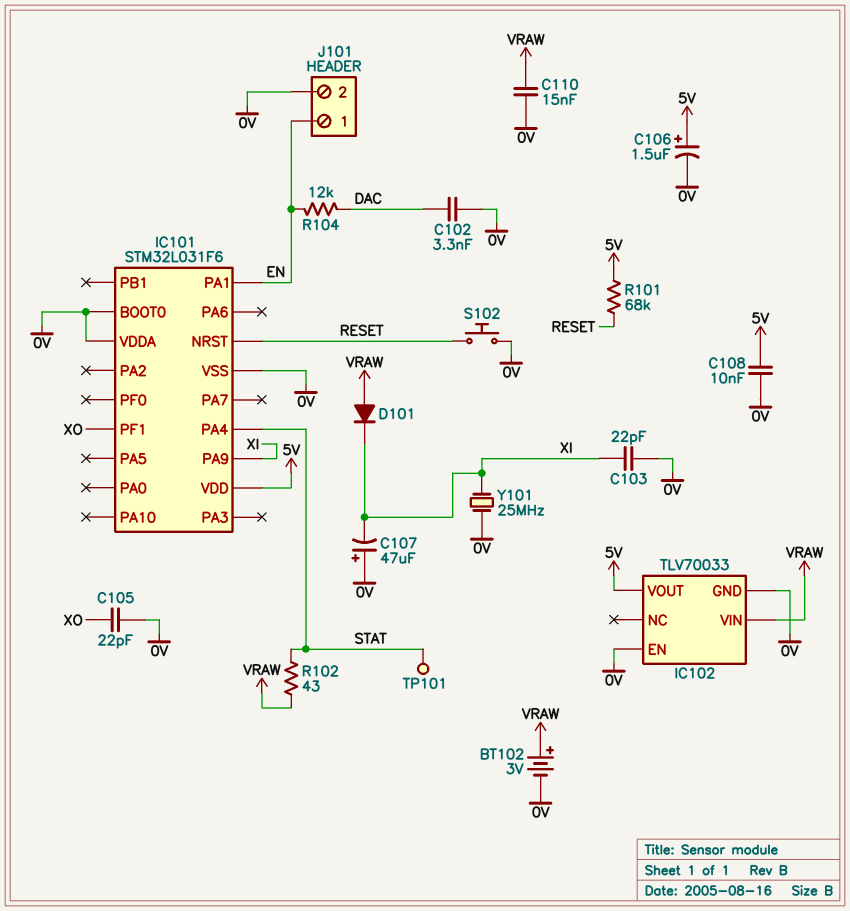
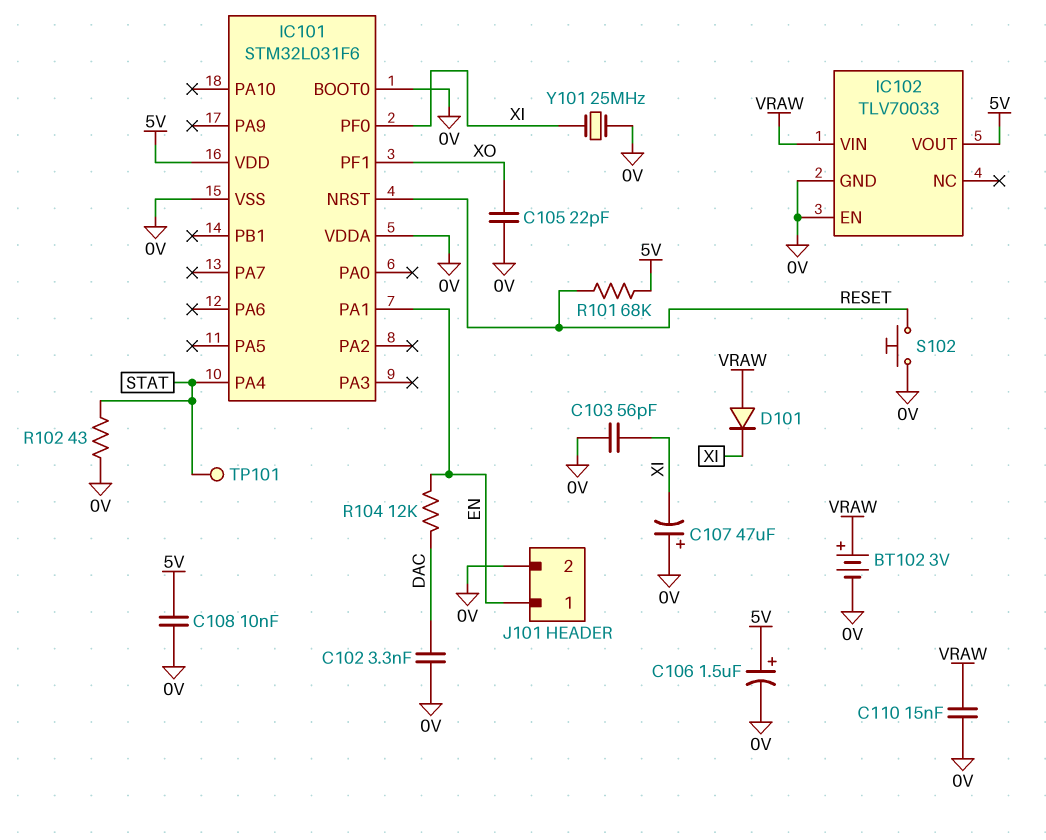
C103: 22pF (0V, XI) -> 56pF (0V, XI)
IC101 pin PA9: XI -> none
IC101 pin PF0: none -> XI
R102: 43 (STAT, VRAW) -> 43 (0V, STAT)

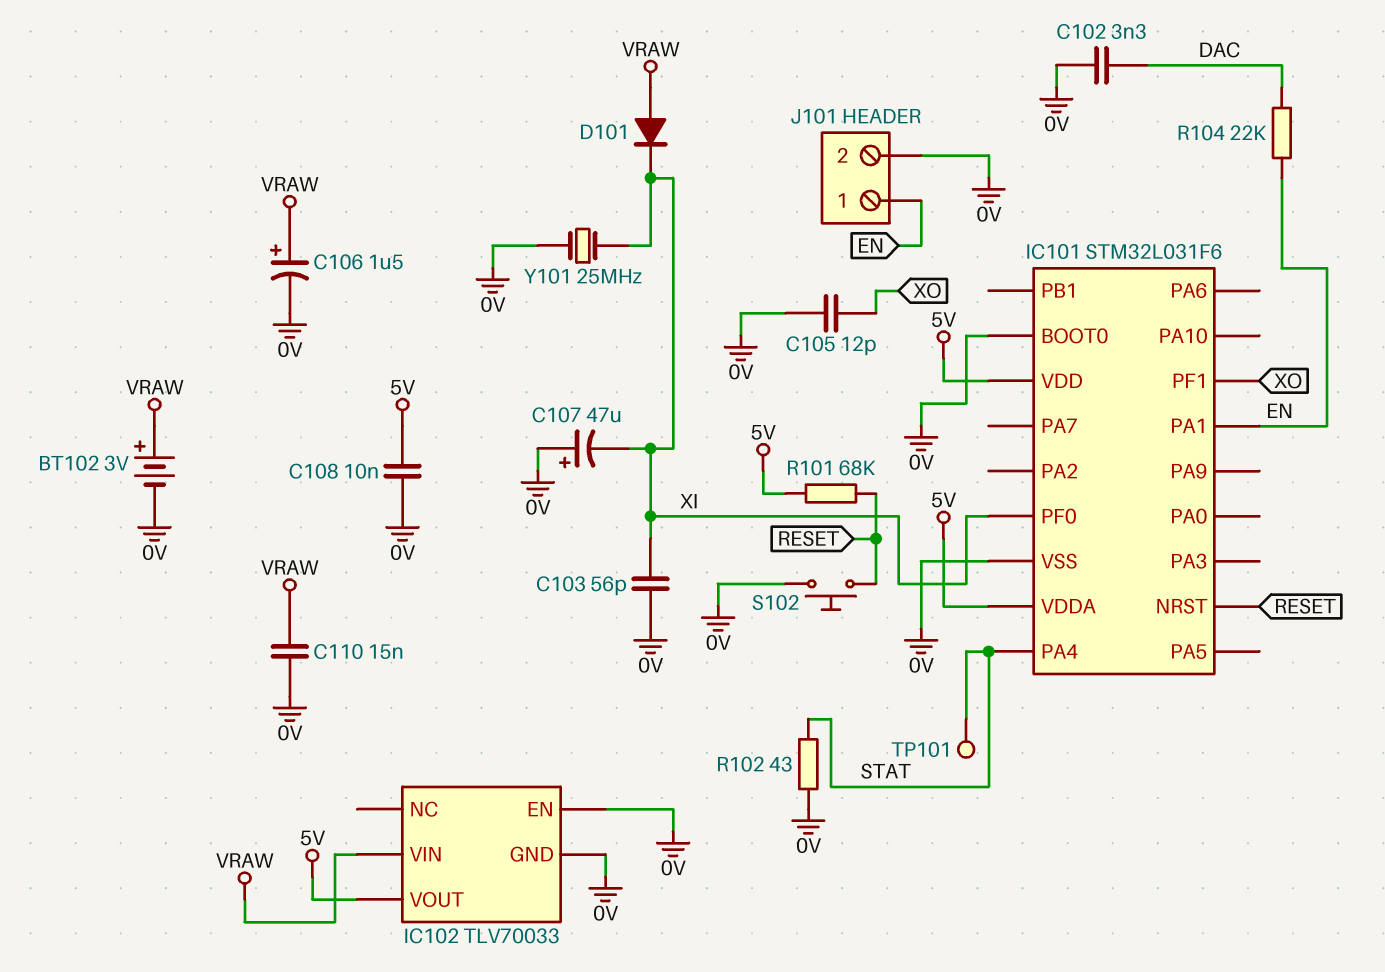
C105: 22pF (0V, XO) -> 12pF (0V, XO)
C106: 1.5uF (plus 5V, minus 0V) -> 1.5uF (plus VRAW, minus 0V)
IC101 pin VDDA: 0V -> 5V
R104: 12k (DAC, EN) -> 22k (DAC, EN)

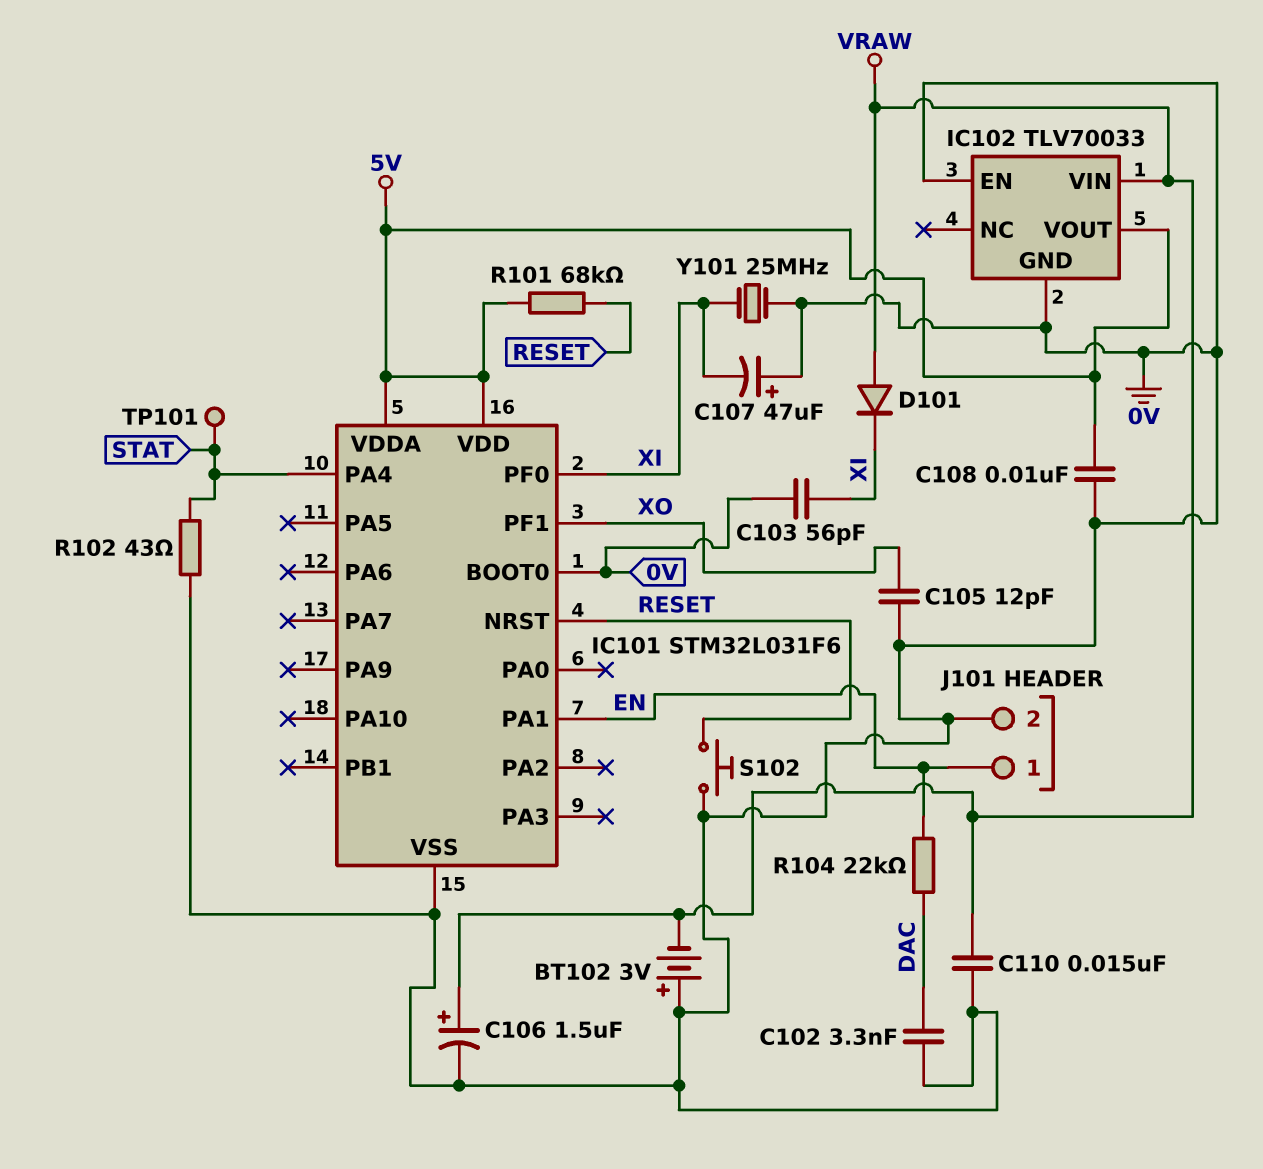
BT102: 3V (plus VRAW, minus 0V) -> 3V (plus 0V, minus VRAW)

